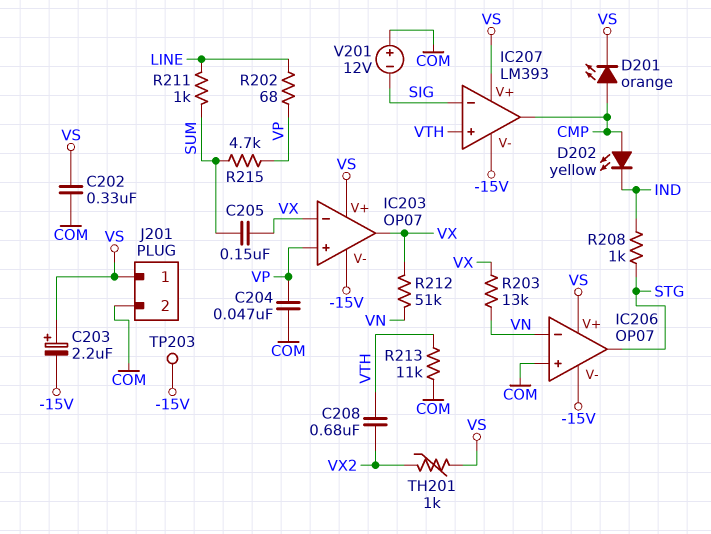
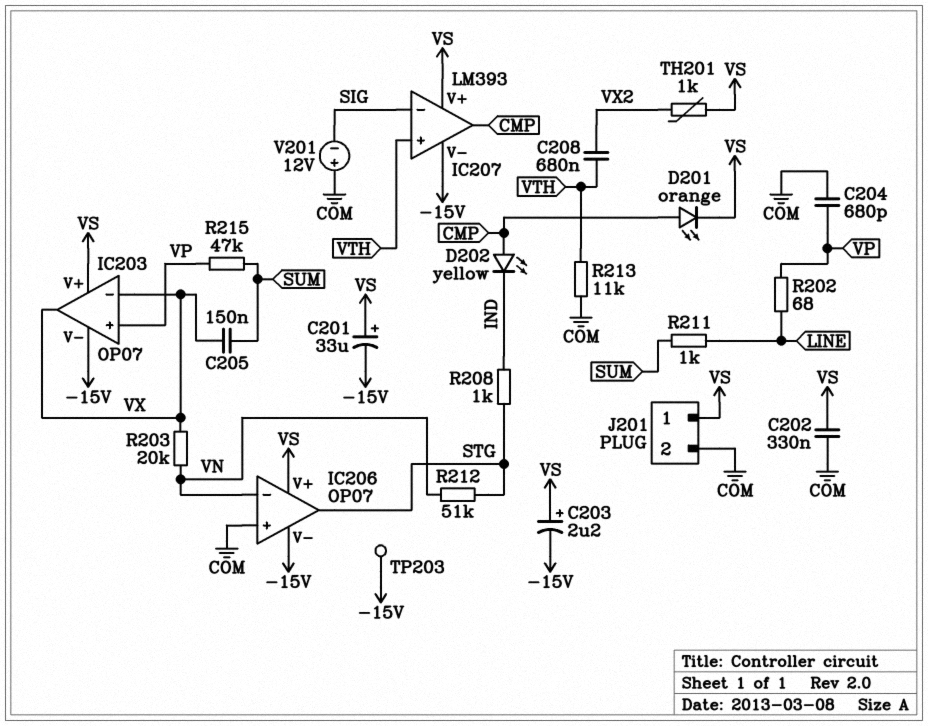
C201: none -> 33uF (plus VS, minus -15V)
C204: 47nF (COM, VP) -> 680pF (COM, VP)
R203: 13k (VN, VX) -> 20k (VN, VX)
R212: 51k (VN, VX) -> 51k (STG, VN)
R215: 4.7k (SUM, VP) -> 47k (SUM, VP)

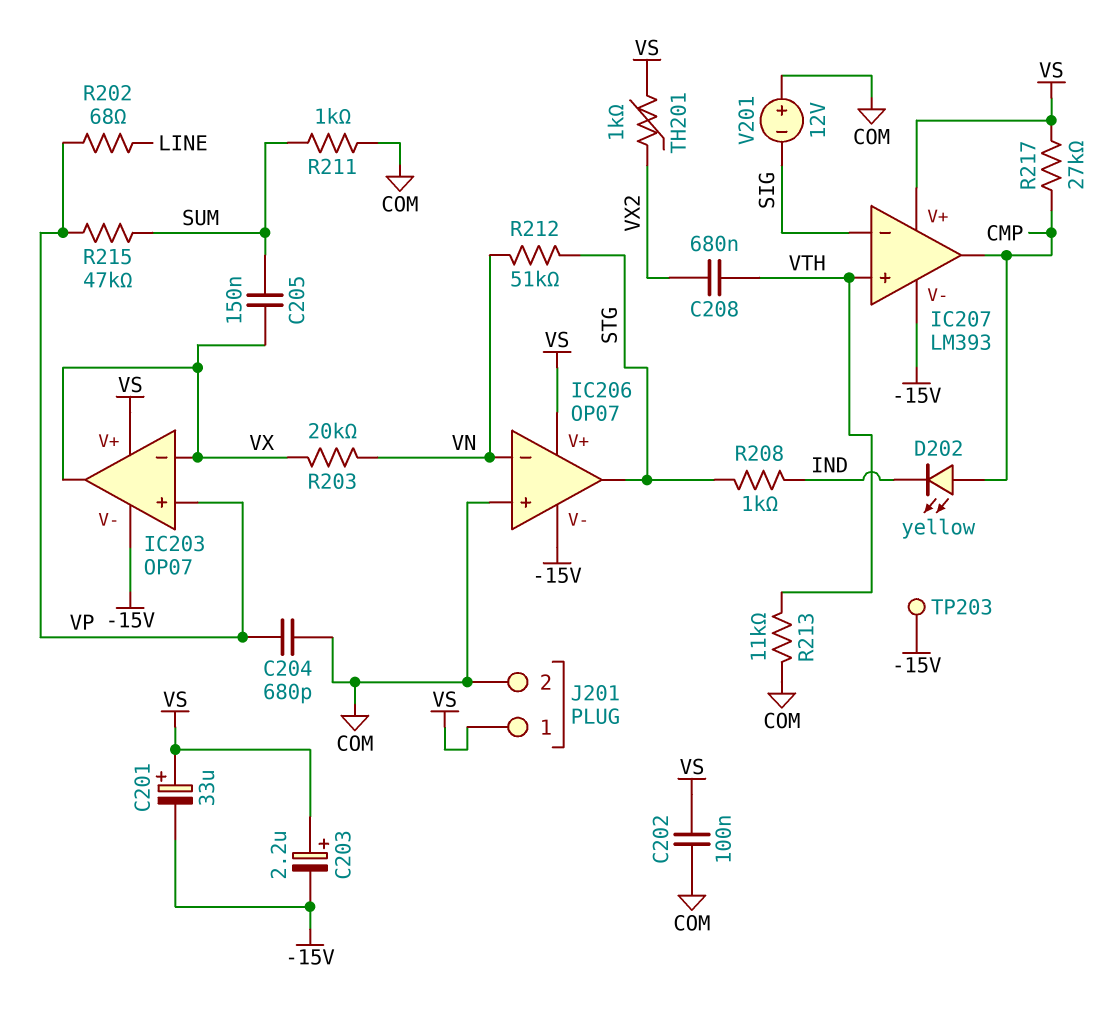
C202: 330nF (COM, VS) -> 100nF (COM, VS)
D201: LED orange (A CMP, K VS) -> none
R211: 1k (LINE, SUM) -> 1k (COM, SUM)
R217: none -> 27k (CMP, VS)

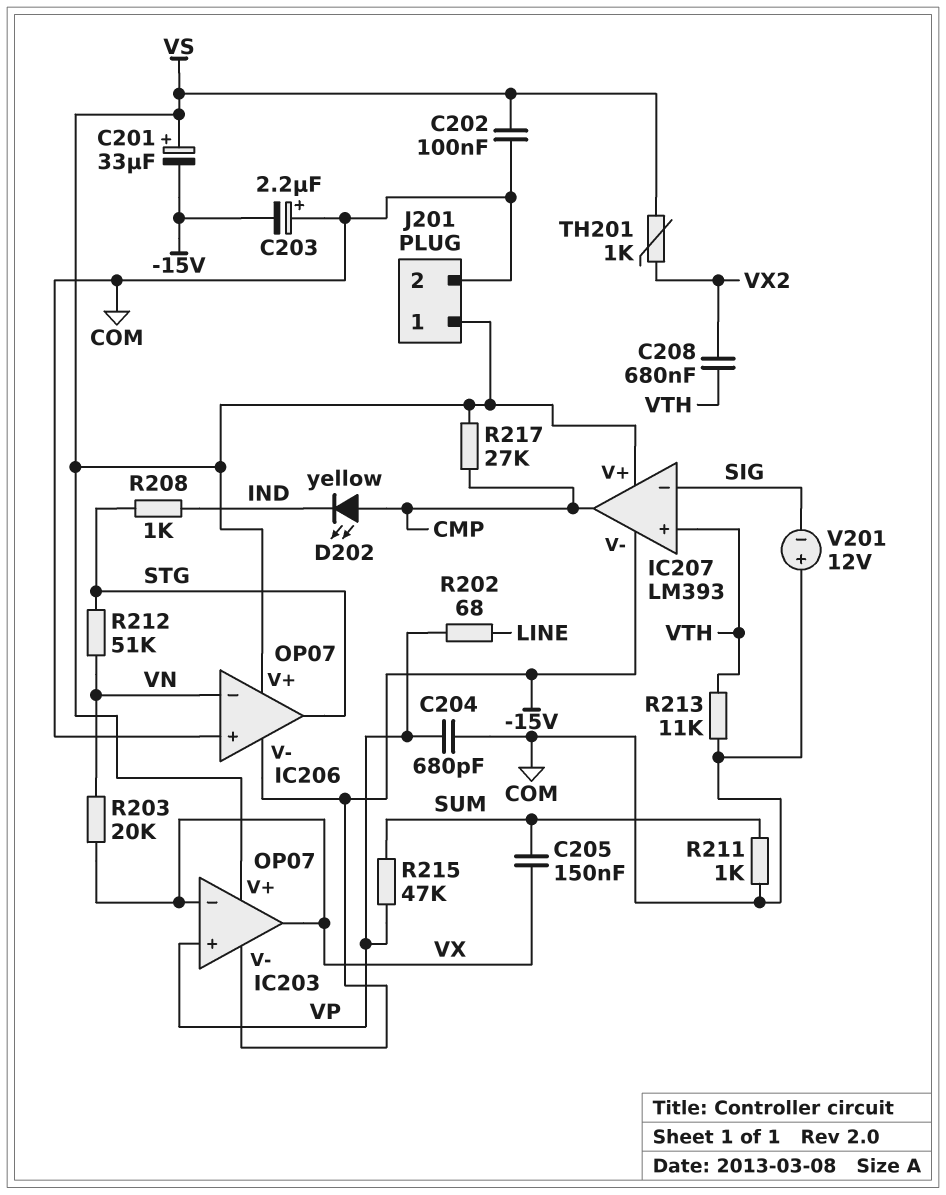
C203: 2.2uF (plus VS, minus -15V) -> 2.2uF (plus COM, minus -15V)
TP203: test point (-15V) -> none

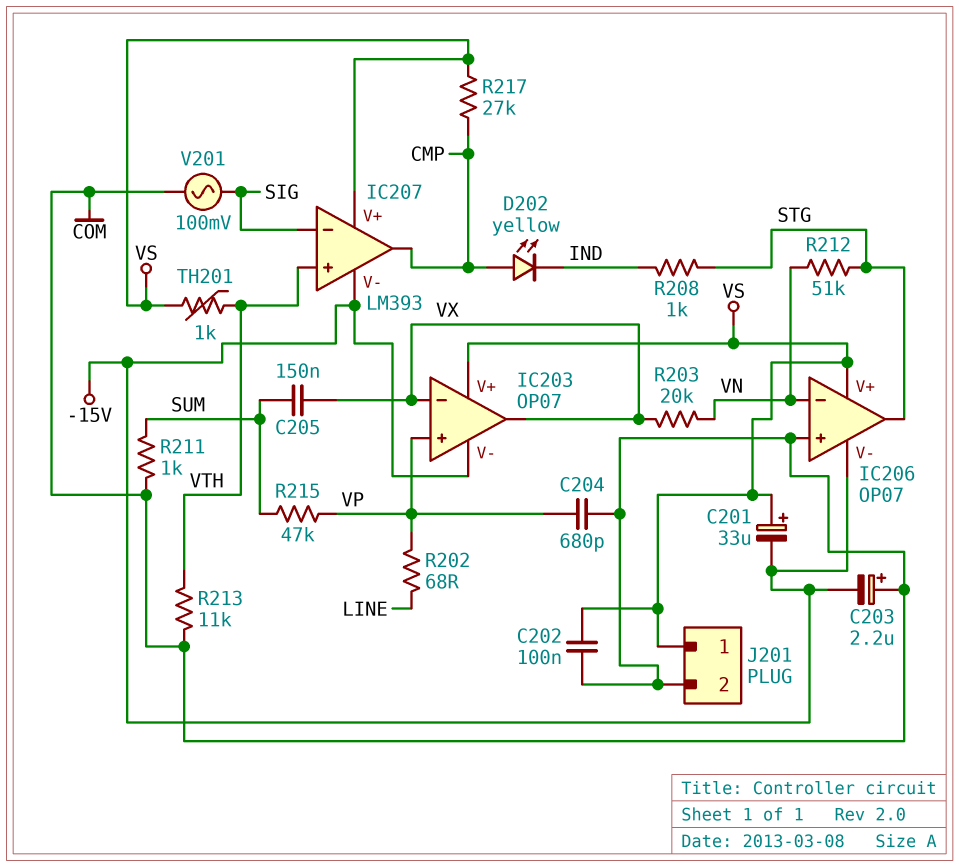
C208: 680nF (VTH, VX2) -> none
TH201: 1k (VS, VX2) -> 1k (VS, VTH)
V201: 12V (plus COM, minus SIG) -> AC 100mV (COM, SIG)

